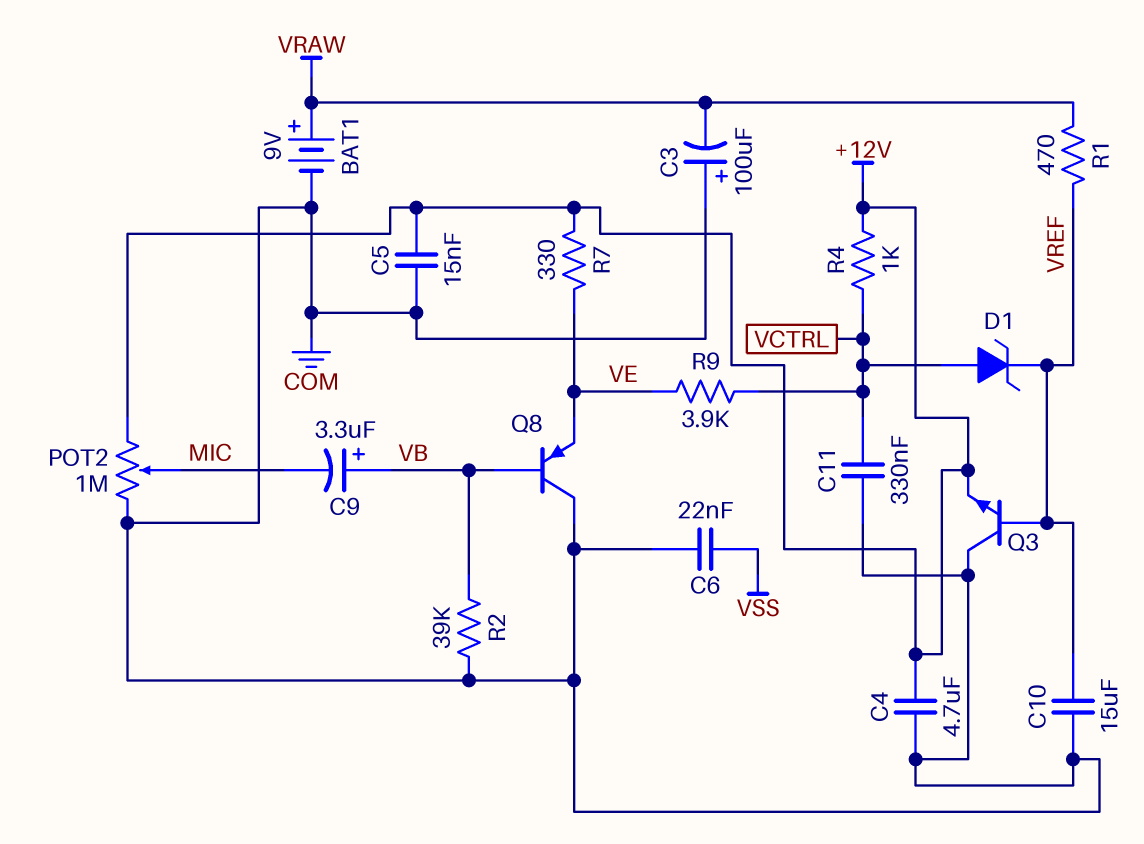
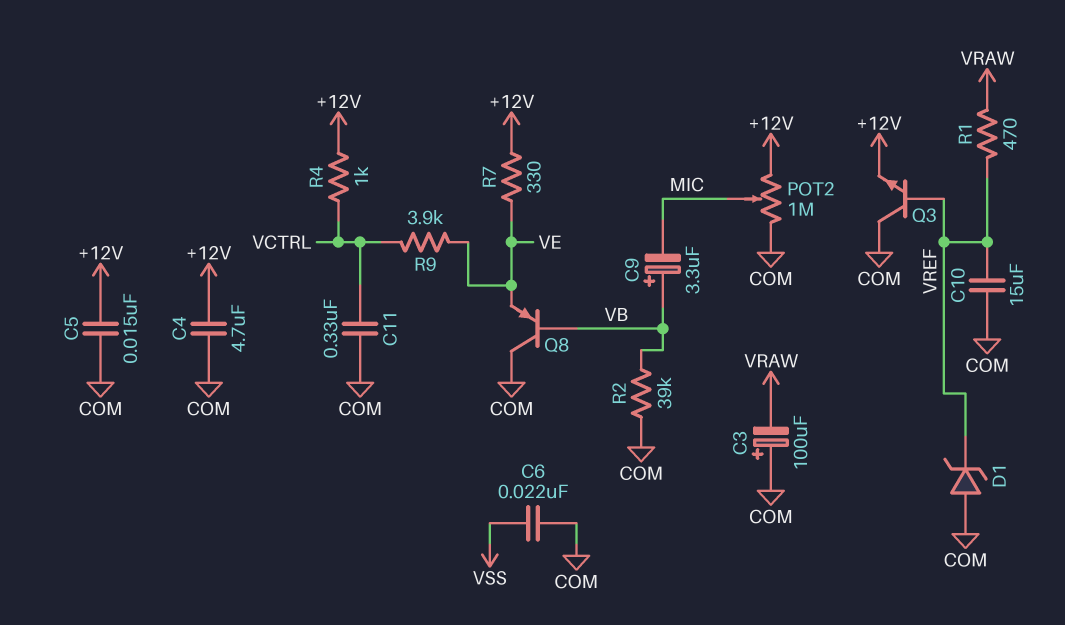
BAT1: 9V (plus VRAW, minus COM) -> none
D1: zener (A VCTRL, K VREF) -> zener (A COM, K VREF)

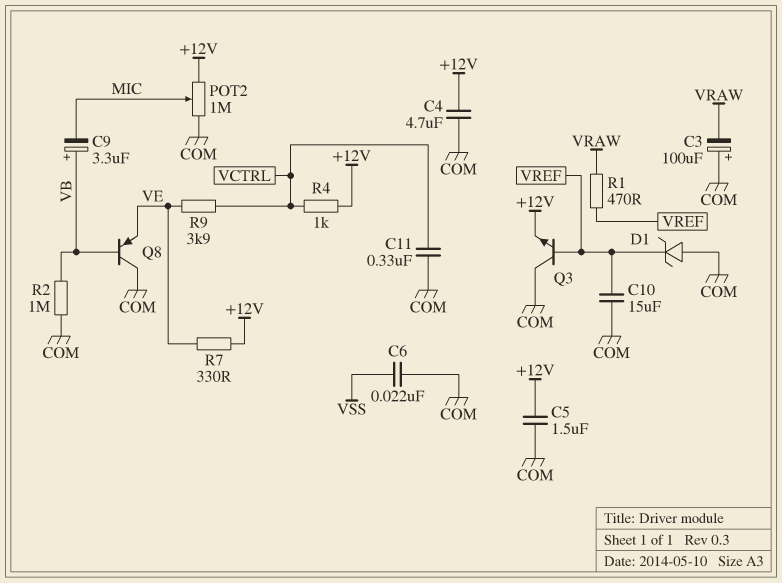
C5: 15nF (+12V, COM) -> 1.5uF (+12V, COM)
R2: 39k (COM, VB) -> 1M (COM, VB)

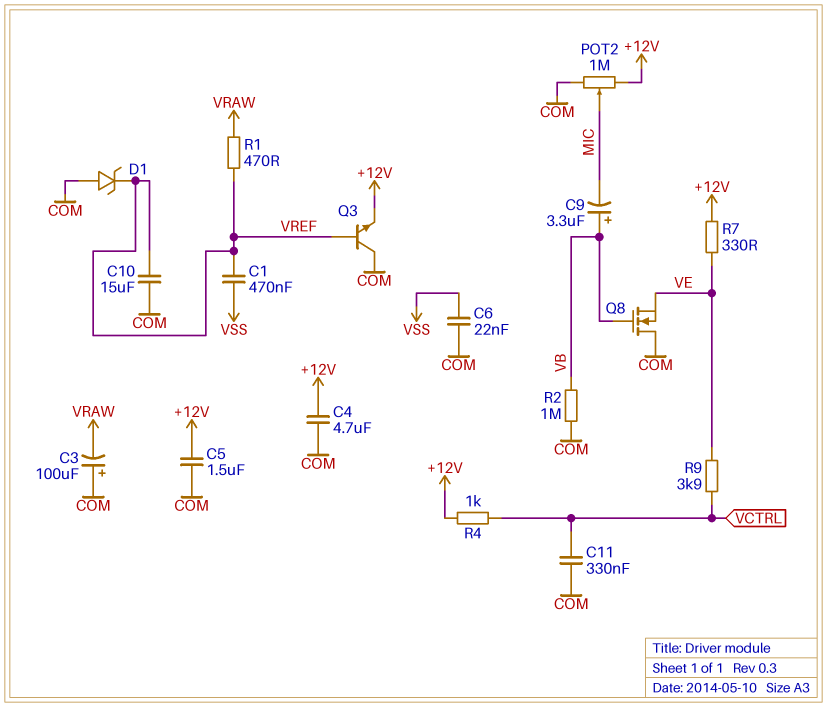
C1: none -> 470nF (VREF, VSS)
Q8: PNP (B VB, C COM, E VE) -> NMOS (G VB, D COM, S VE)

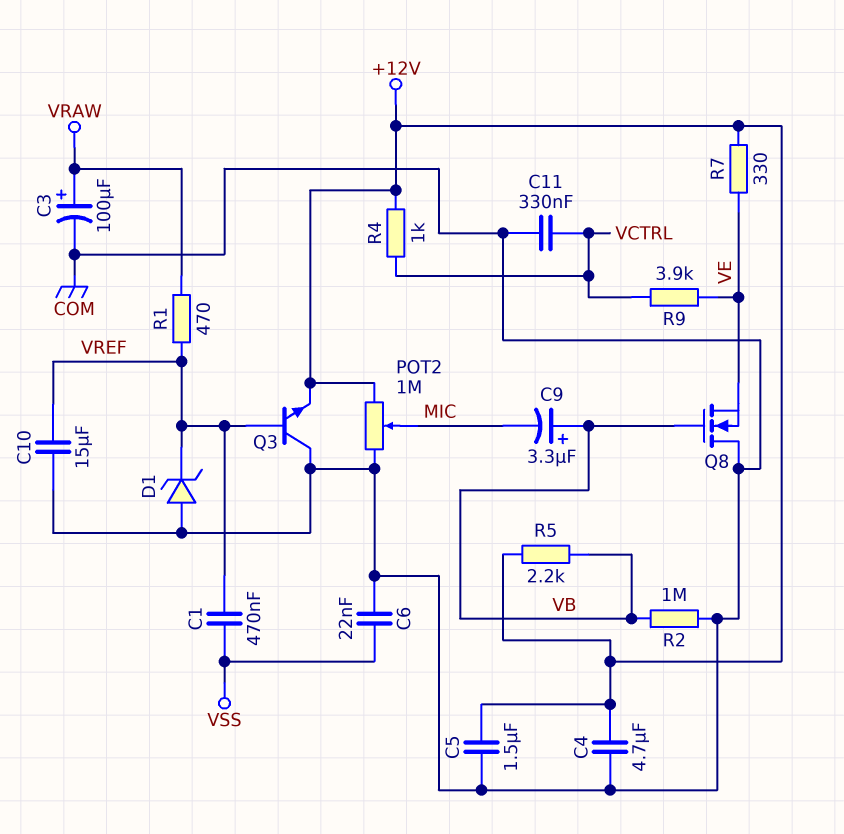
C3: 100uF (plus COM, minus VRAW) -> 100uF (plus VRAW, minus COM)
R5: none -> 2.2k (+12V, VB)

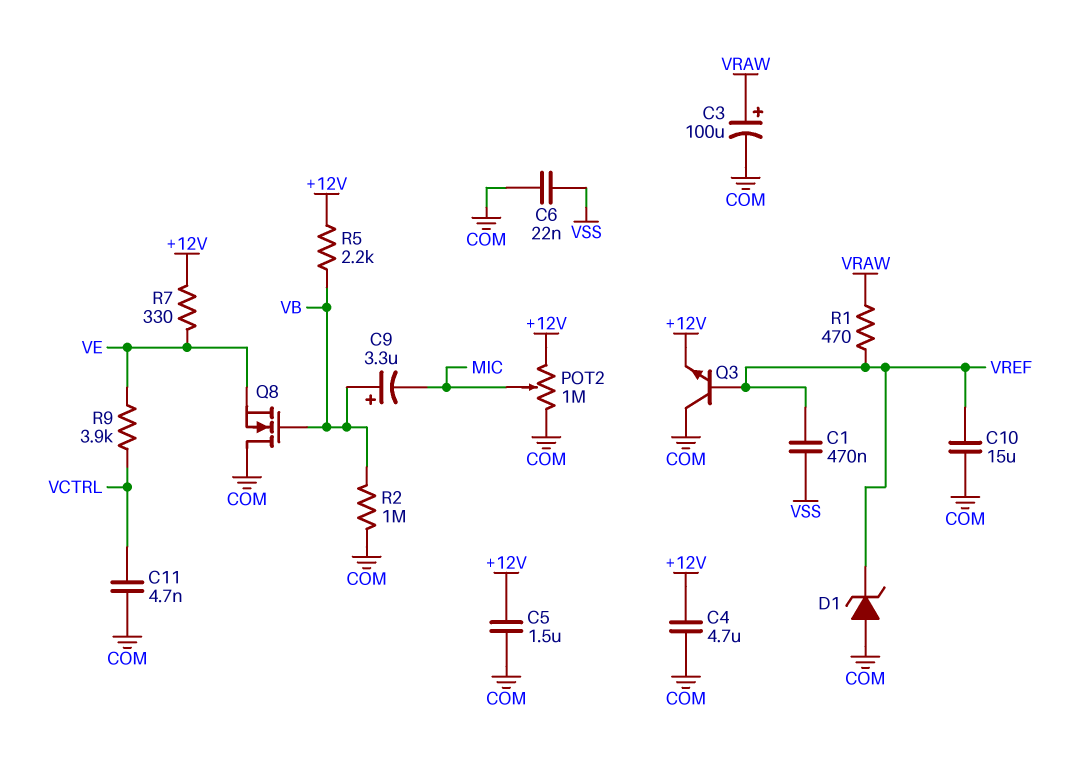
C11: 330nF (COM, VCTRL) -> 4.7nF (COM, VCTRL)
R4: 1k (+12V, VCTRL) -> none

